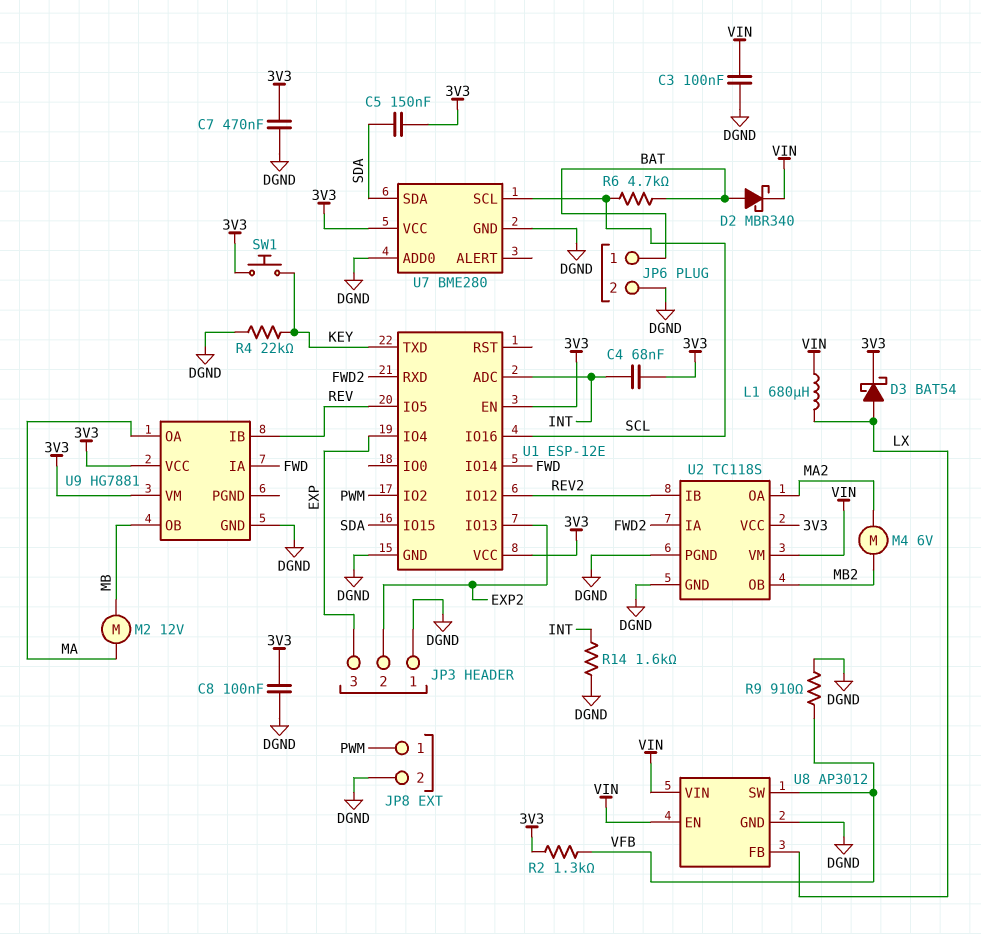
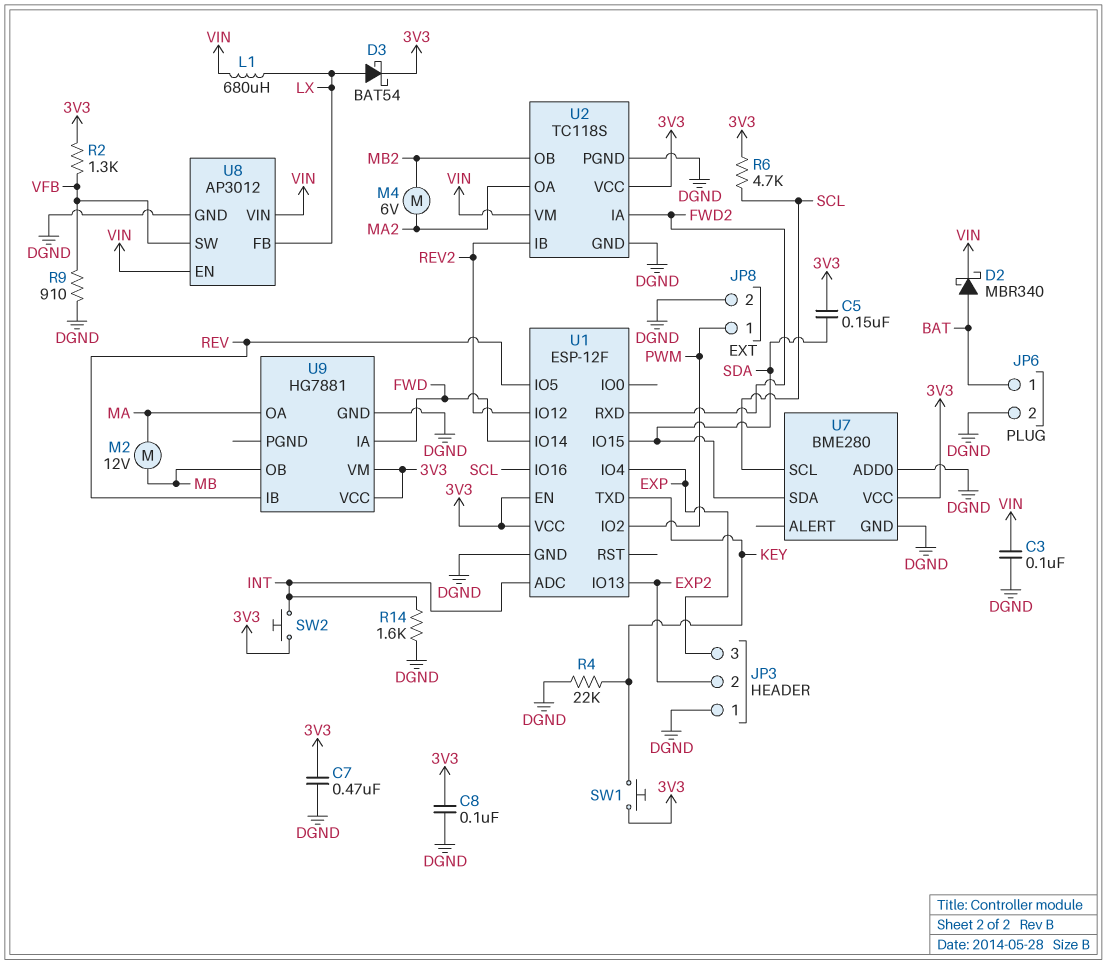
C4: 68nF (3V3, INT) -> none
R6: 4.7k (BAT, SCL) -> 4.7k (3V3, SCL)
SW2: none -> button (3V3, INT)
U1: ESP-12E -> ESP-12F

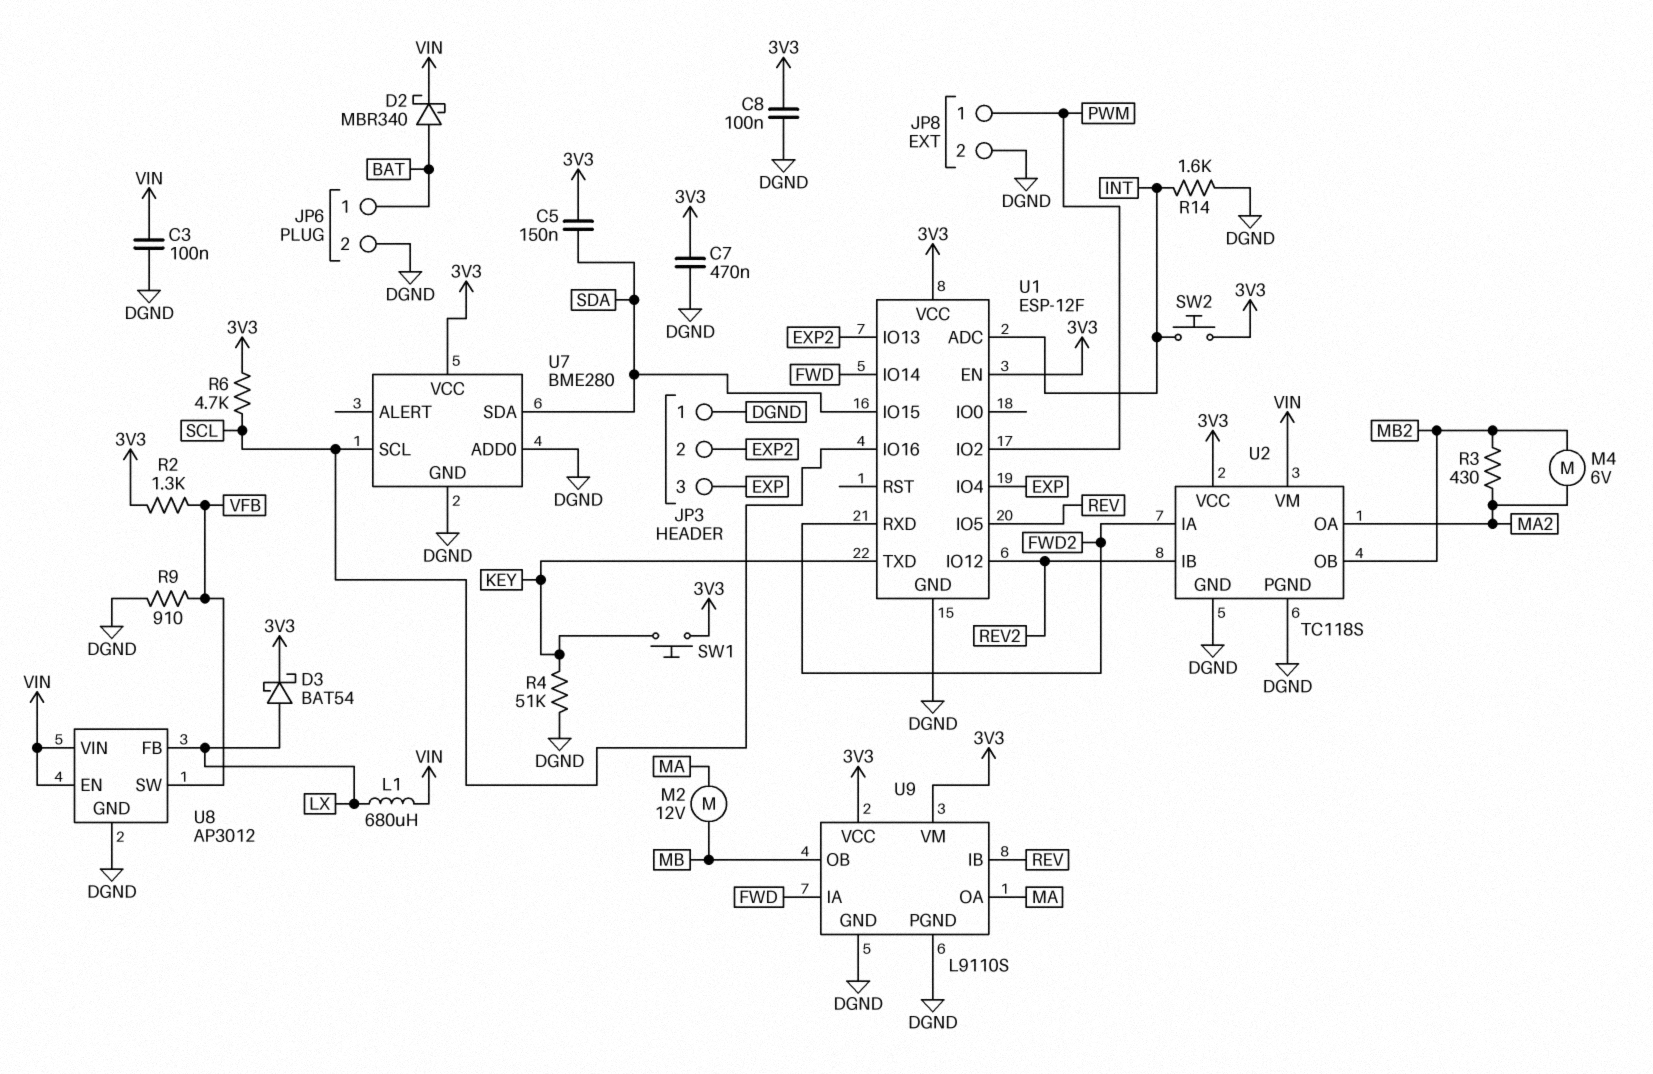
R3: none -> 430 (MA2, MB2)
R4: 22k (DGND, KEY) -> 51k (DGND, KEY)
U9: HG7881 -> L9110S
U9 pin PGND: none -> DGND

